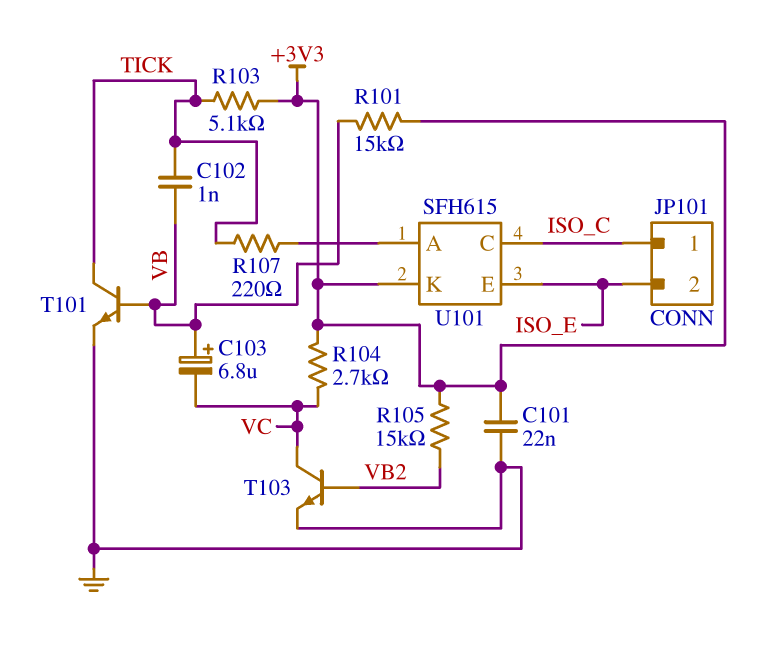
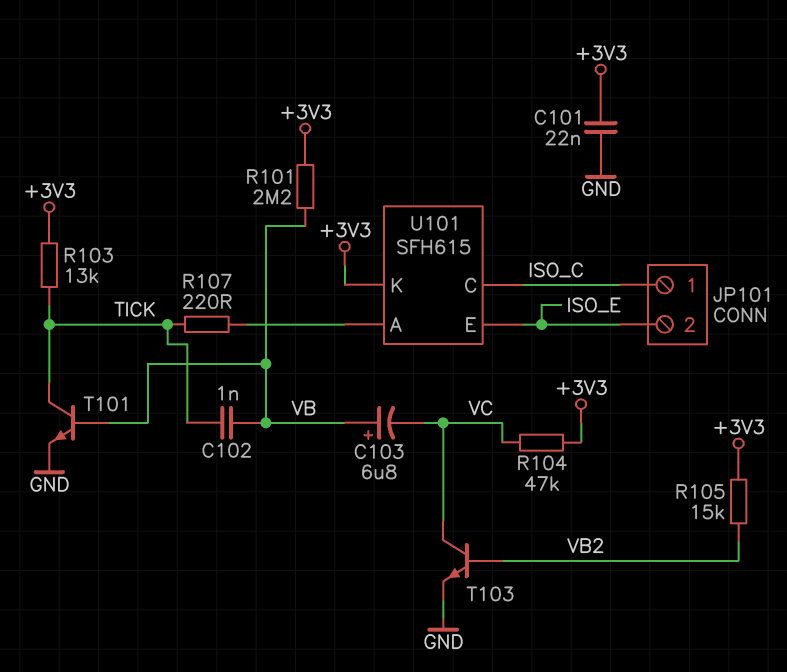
R101: 15k (+3V3, VB) -> 2.2M (+3V3, VB)
R103: 5.1k (+3V3, TICK) -> 13k (+3V3, TICK)
R104: 2.7k (+3V3, VC) -> 47k (+3V3, VC)

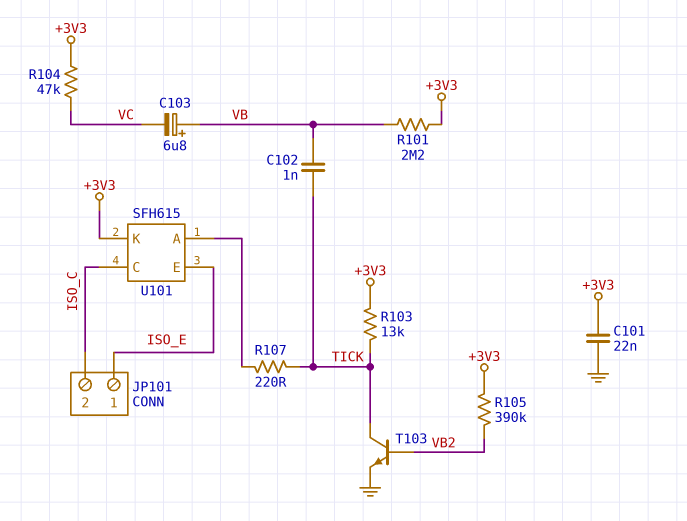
JP101 pin 1: ISO_C -> ISO_E
JP101 pin 2: ISO_E -> ISO_C
R105: 15k (+3V3, VB2) -> 390k (+3V3, VB2)
T101: NPN (B VB, C TICK, E GND) -> none
T103: NPN (B VB2, C VC, E GND) -> NPN (B VB2, C TICK, E GND)

